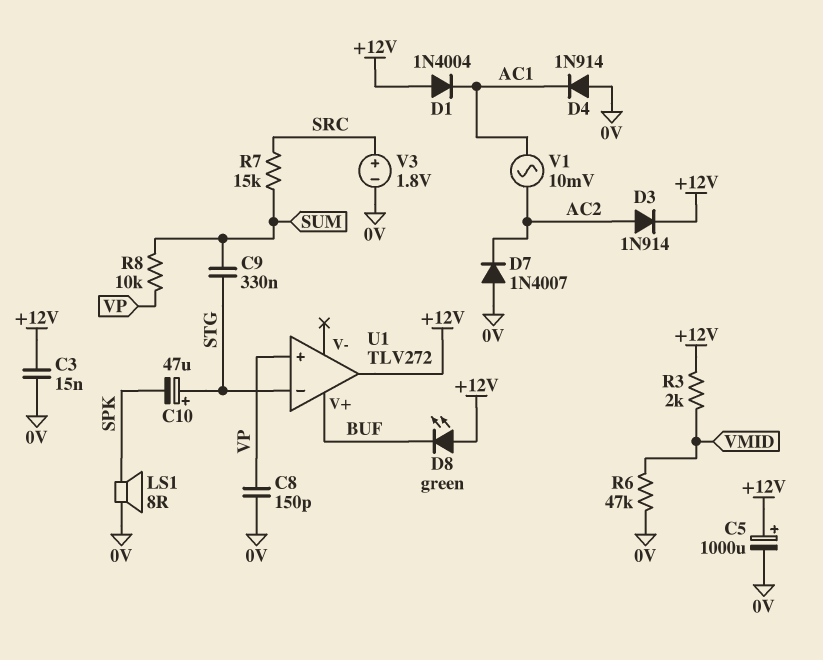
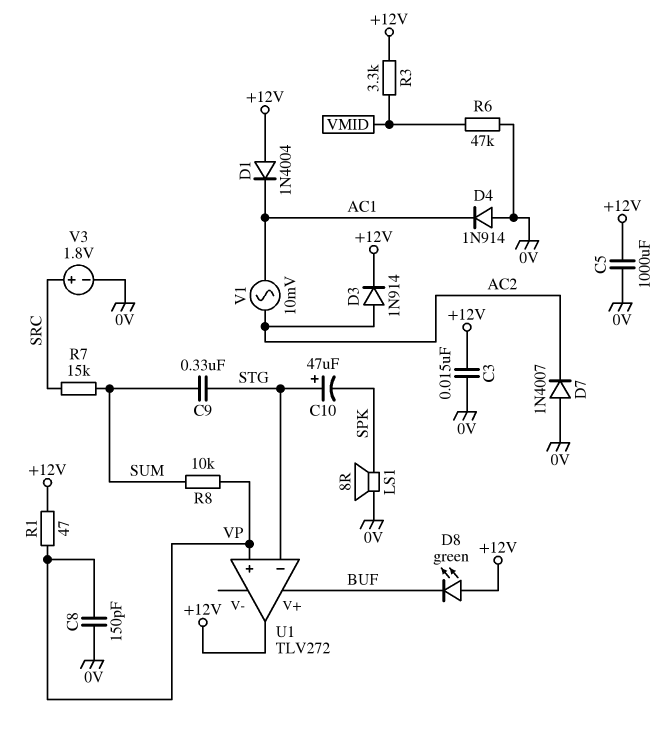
C5: 1000uF (plus +12V, minus 0V) -> 1000uF (+12V, 0V)
R1: none -> 47 (+12V, VP)
R3: 2k (+12V, VMID) -> 3.3k (+12V, VMID)

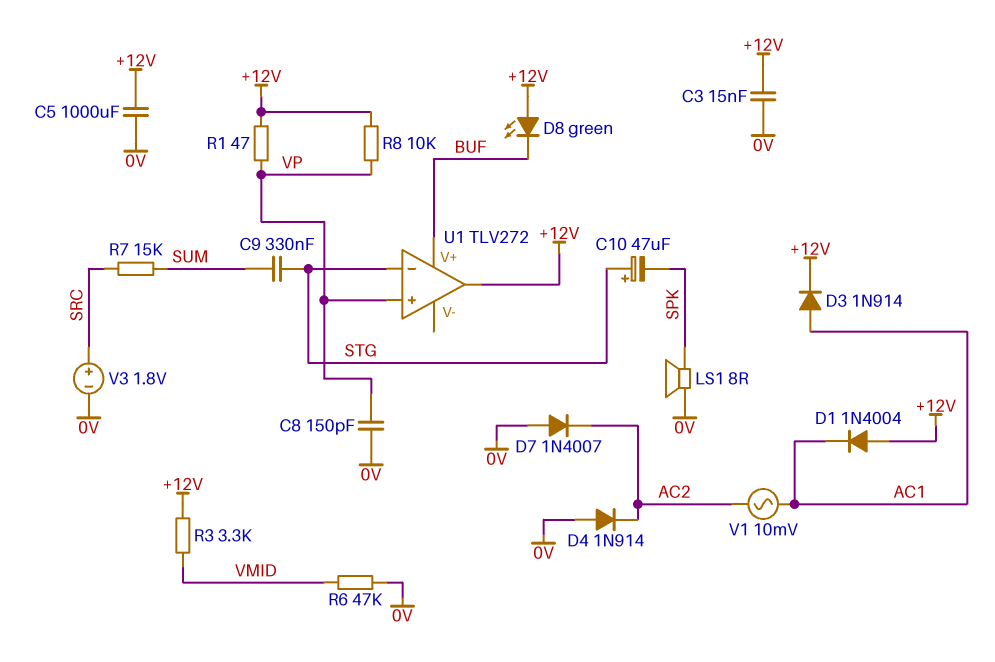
D3: diode 1N914 (A AC2, K +12V) -> diode 1N914 (A AC1, K +12V)
D4: diode 1N914 (A 0V, K AC1) -> diode 1N914 (A 0V, K AC2)
R8: 10k (SUM, VP) -> 10k (+12V, VP)

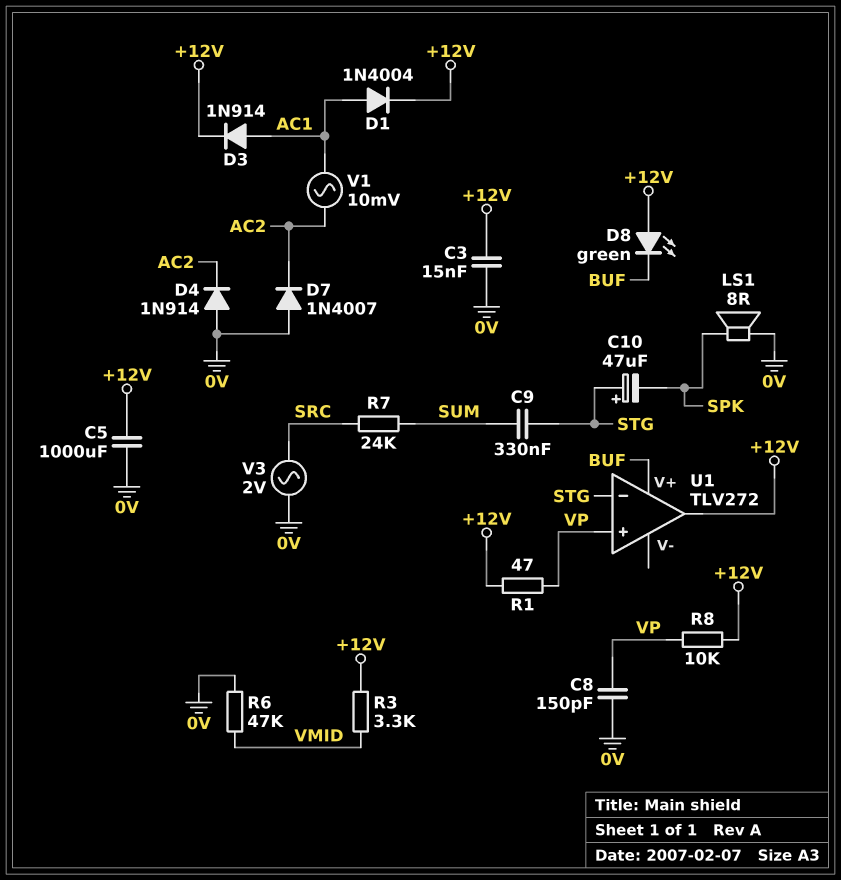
D1: diode 1N4004 (A +12V, K AC1) -> diode 1N4004 (A AC1, K +12V)
R7: 15k (SRC, SUM) -> 24k (SRC, SUM)
V3: 1.8V (plus SRC, minus 0V) -> AC 2V (0V, SRC)

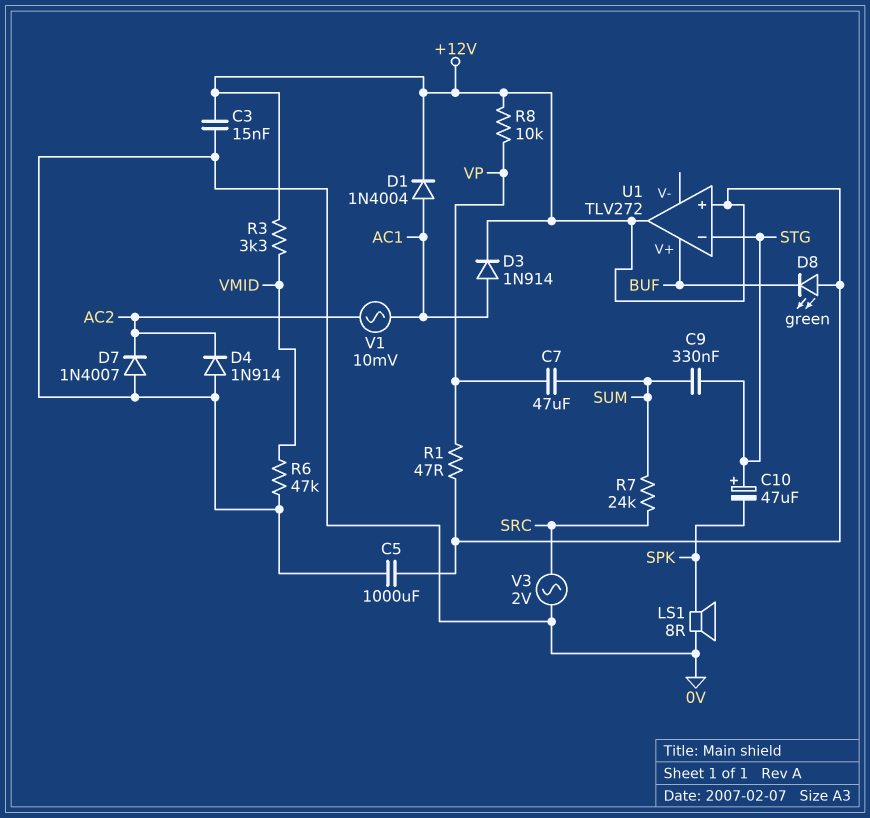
C7: none -> 47uF (SUM, VP)
C8: 150pF (0V, VP) -> none
U1 pin in+: VP -> +12V

